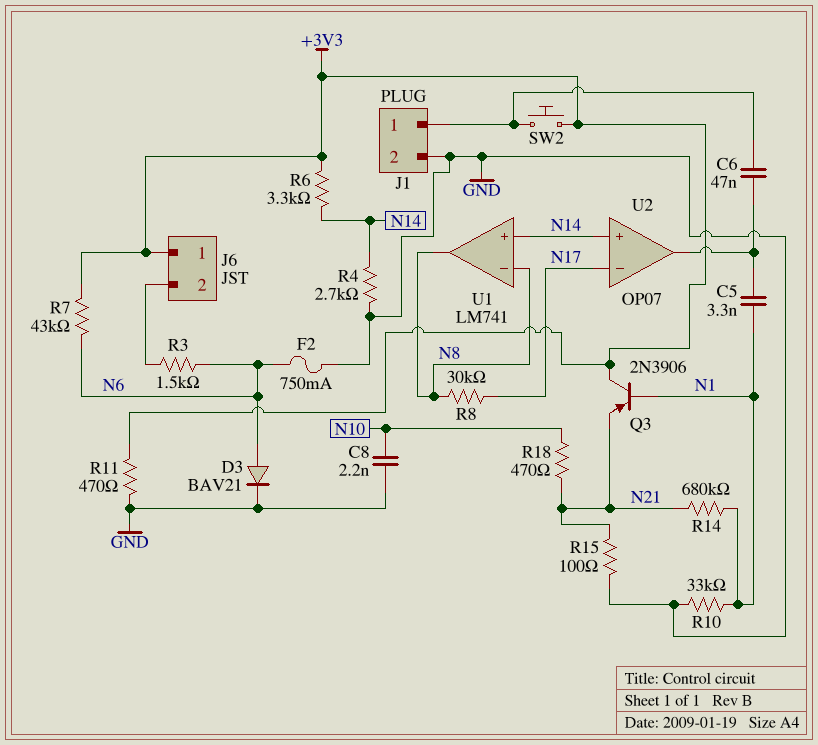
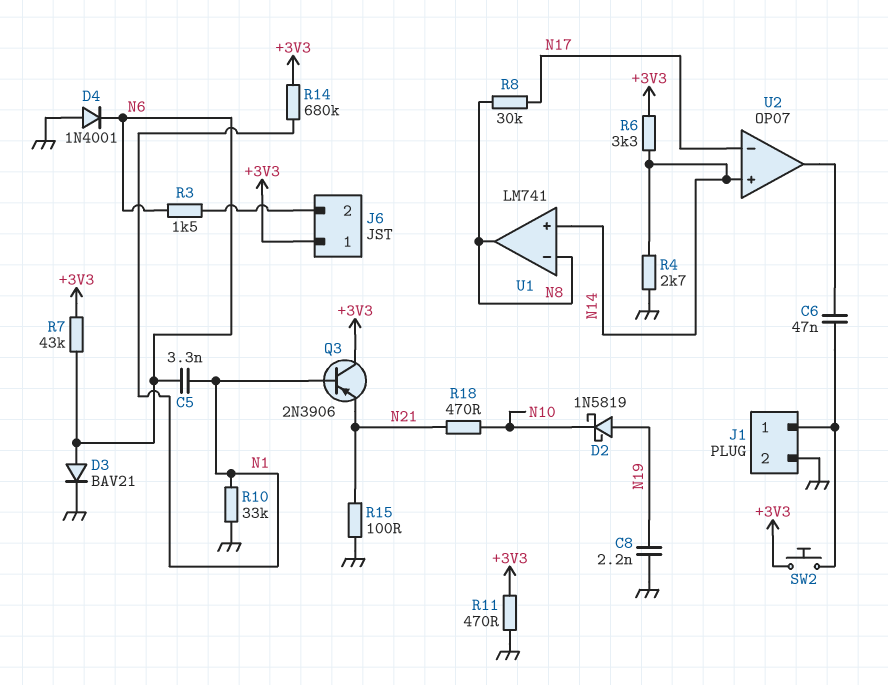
C5: 3.3nF (N1, U2/out) -> 3.3nF (N1, N6)
C8: 2.2nF (GND, N10) -> 2.2nF (GND, N19)
D2: none -> schottky 1N5819 (A N19, K N10)
D4: none -> diode 1N4001 (A GND, K N6)
F2: 750mA (GND, N6) -> none
R14: 680k (N1, N21) -> 680k (+3V3, N1)

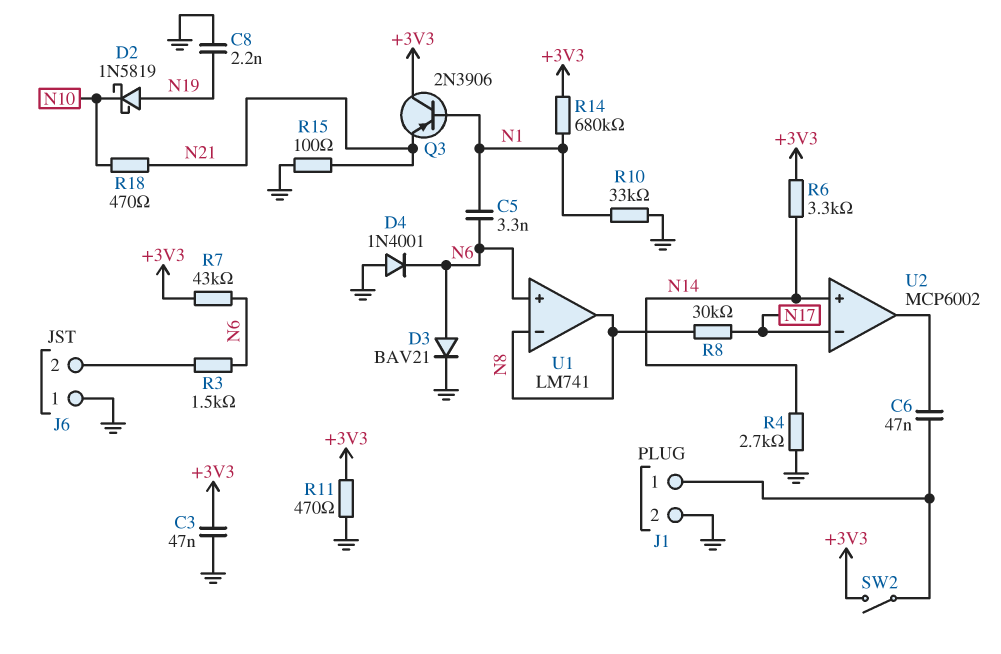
C3: none -> 47nF (+3V3, GND)
J6 pin 1: +3V3 -> GND
SW2: button (+3V3, J1/1) -> switch (+3V3, J1/1)
U1 pin in+: N14 -> N6
U2: OP07 -> MCP6002

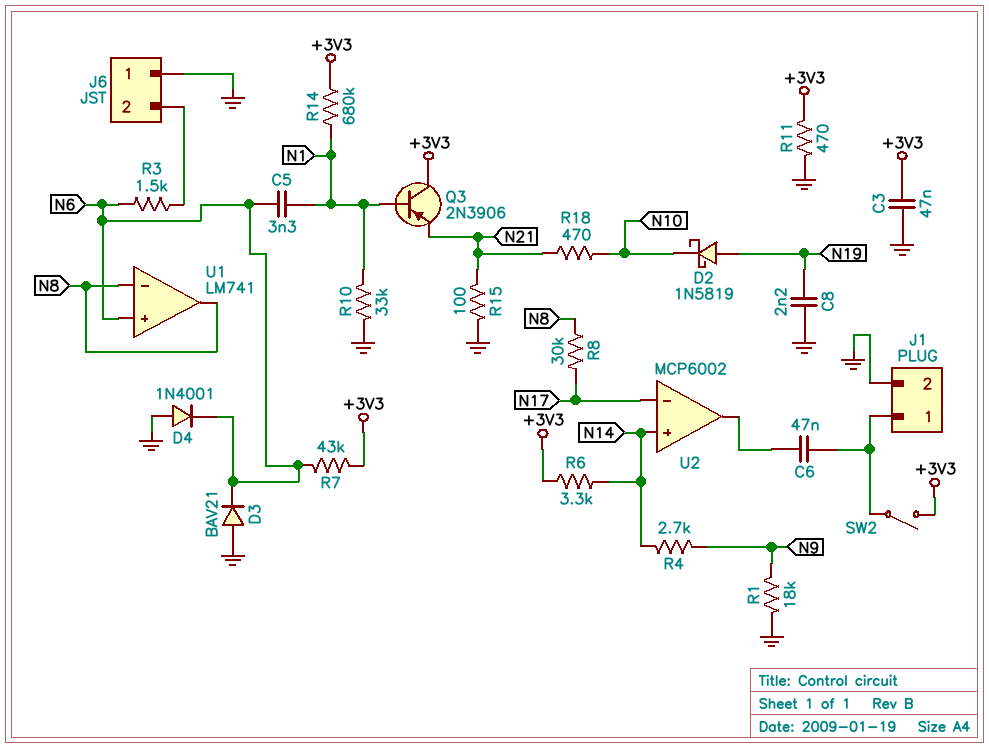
D3: diode BAV21 (A N6, K GND) -> diode BAV21 (A GND, K N6)
R1: none -> 18k (GND, N9)
R4: 2.7k (GND, N14) -> 2.7k (N9, N14)

